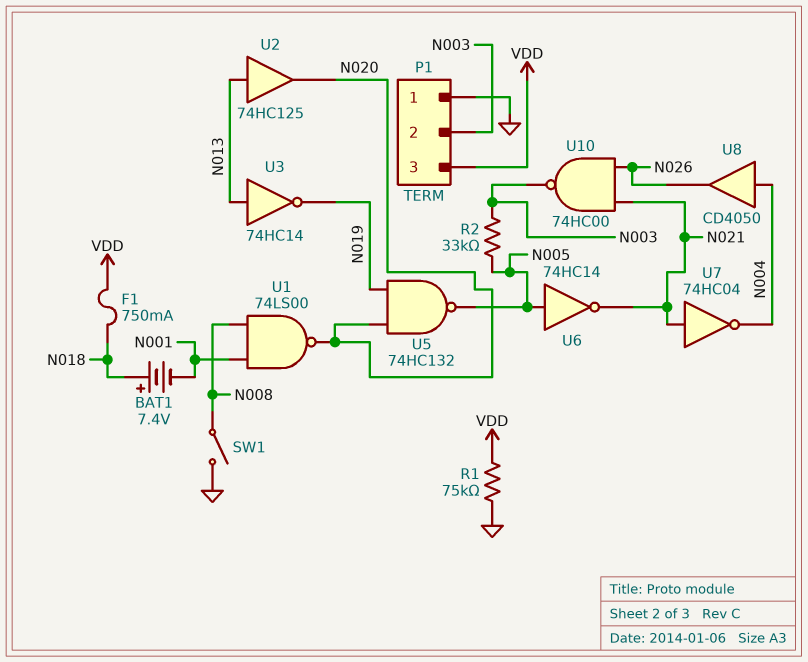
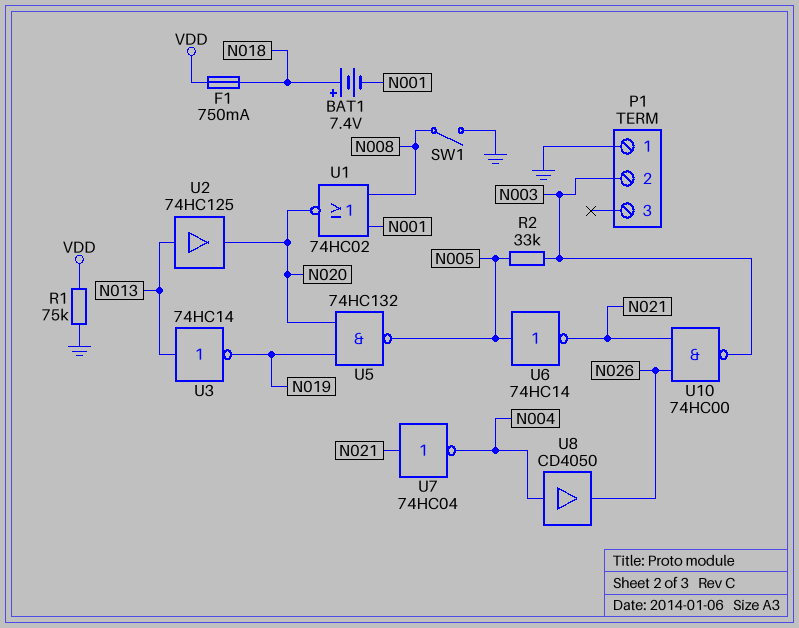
P1 pin 3: VDD -> none
U1: NAND 74LS00 (in N001, in N008, out N020) -> NOR 74HC02 (in N001, in N008, out N020)

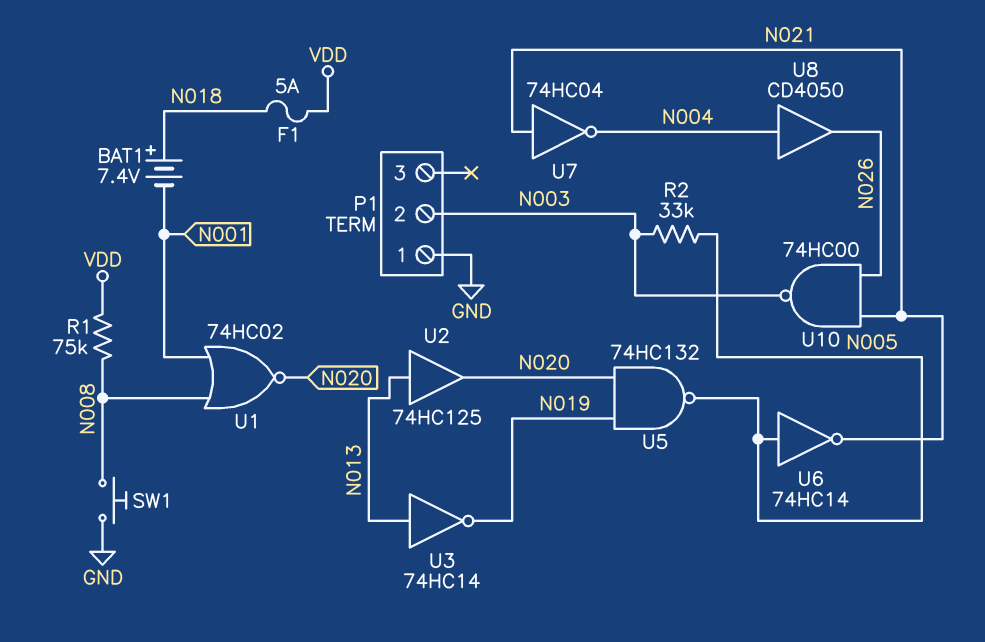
F1: 750mA (N018, VDD) -> 5A (N018, VDD)
R1: 75k (GND, VDD) -> 75k (N008, VDD)
SW1: switch (GND, N008) -> button (GND, N008)

